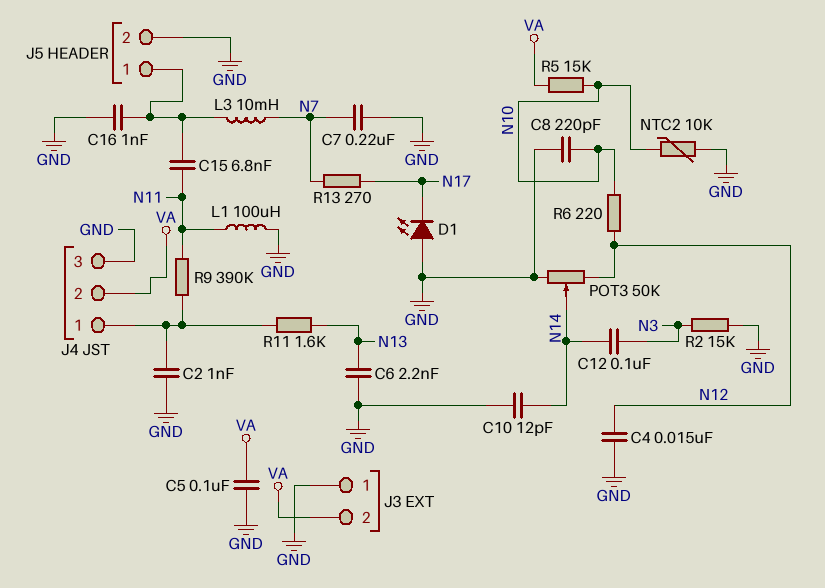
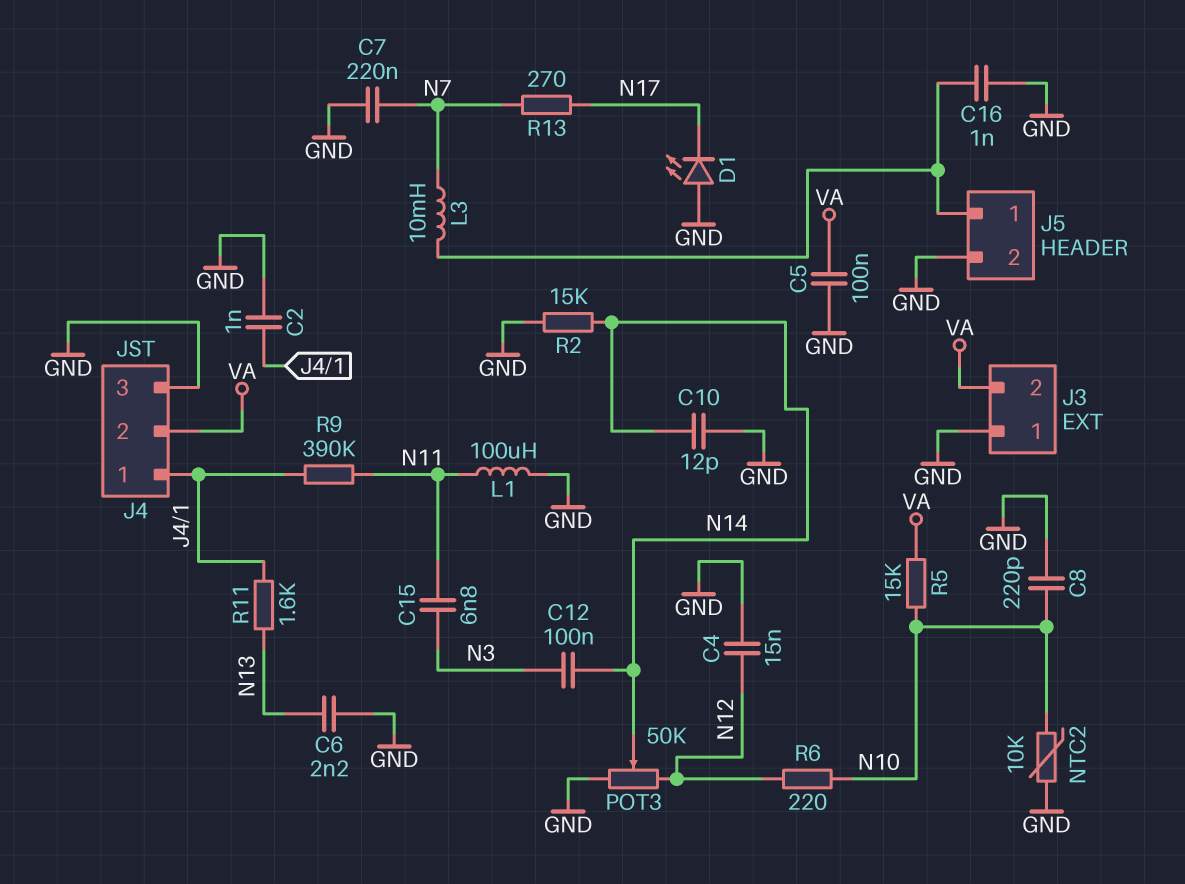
C15: 6.8nF (J5/1, N11) -> 6.8nF (N3, N11)
R2: 15k (GND, N3) -> 15k (GND, N14)

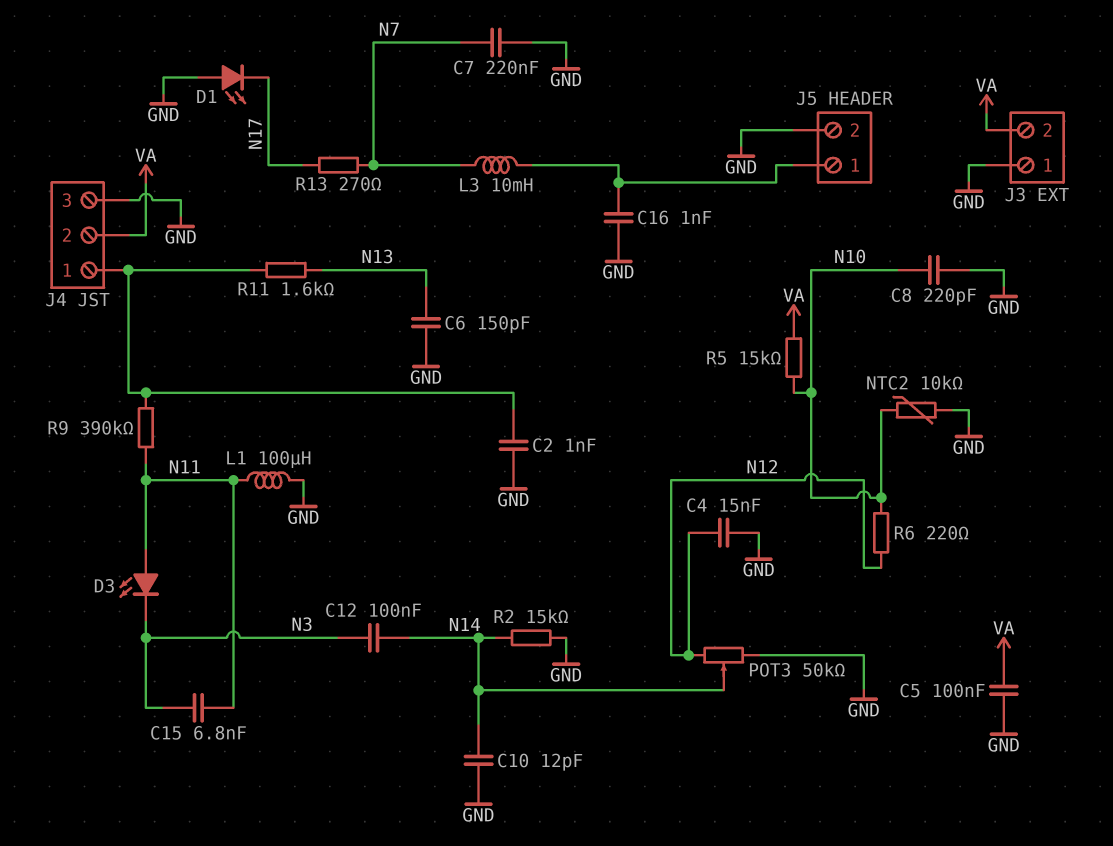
C6: 2.2nF (GND, N13) -> 150pF (GND, N13)
D3: none -> LED (A N11, K N3)

